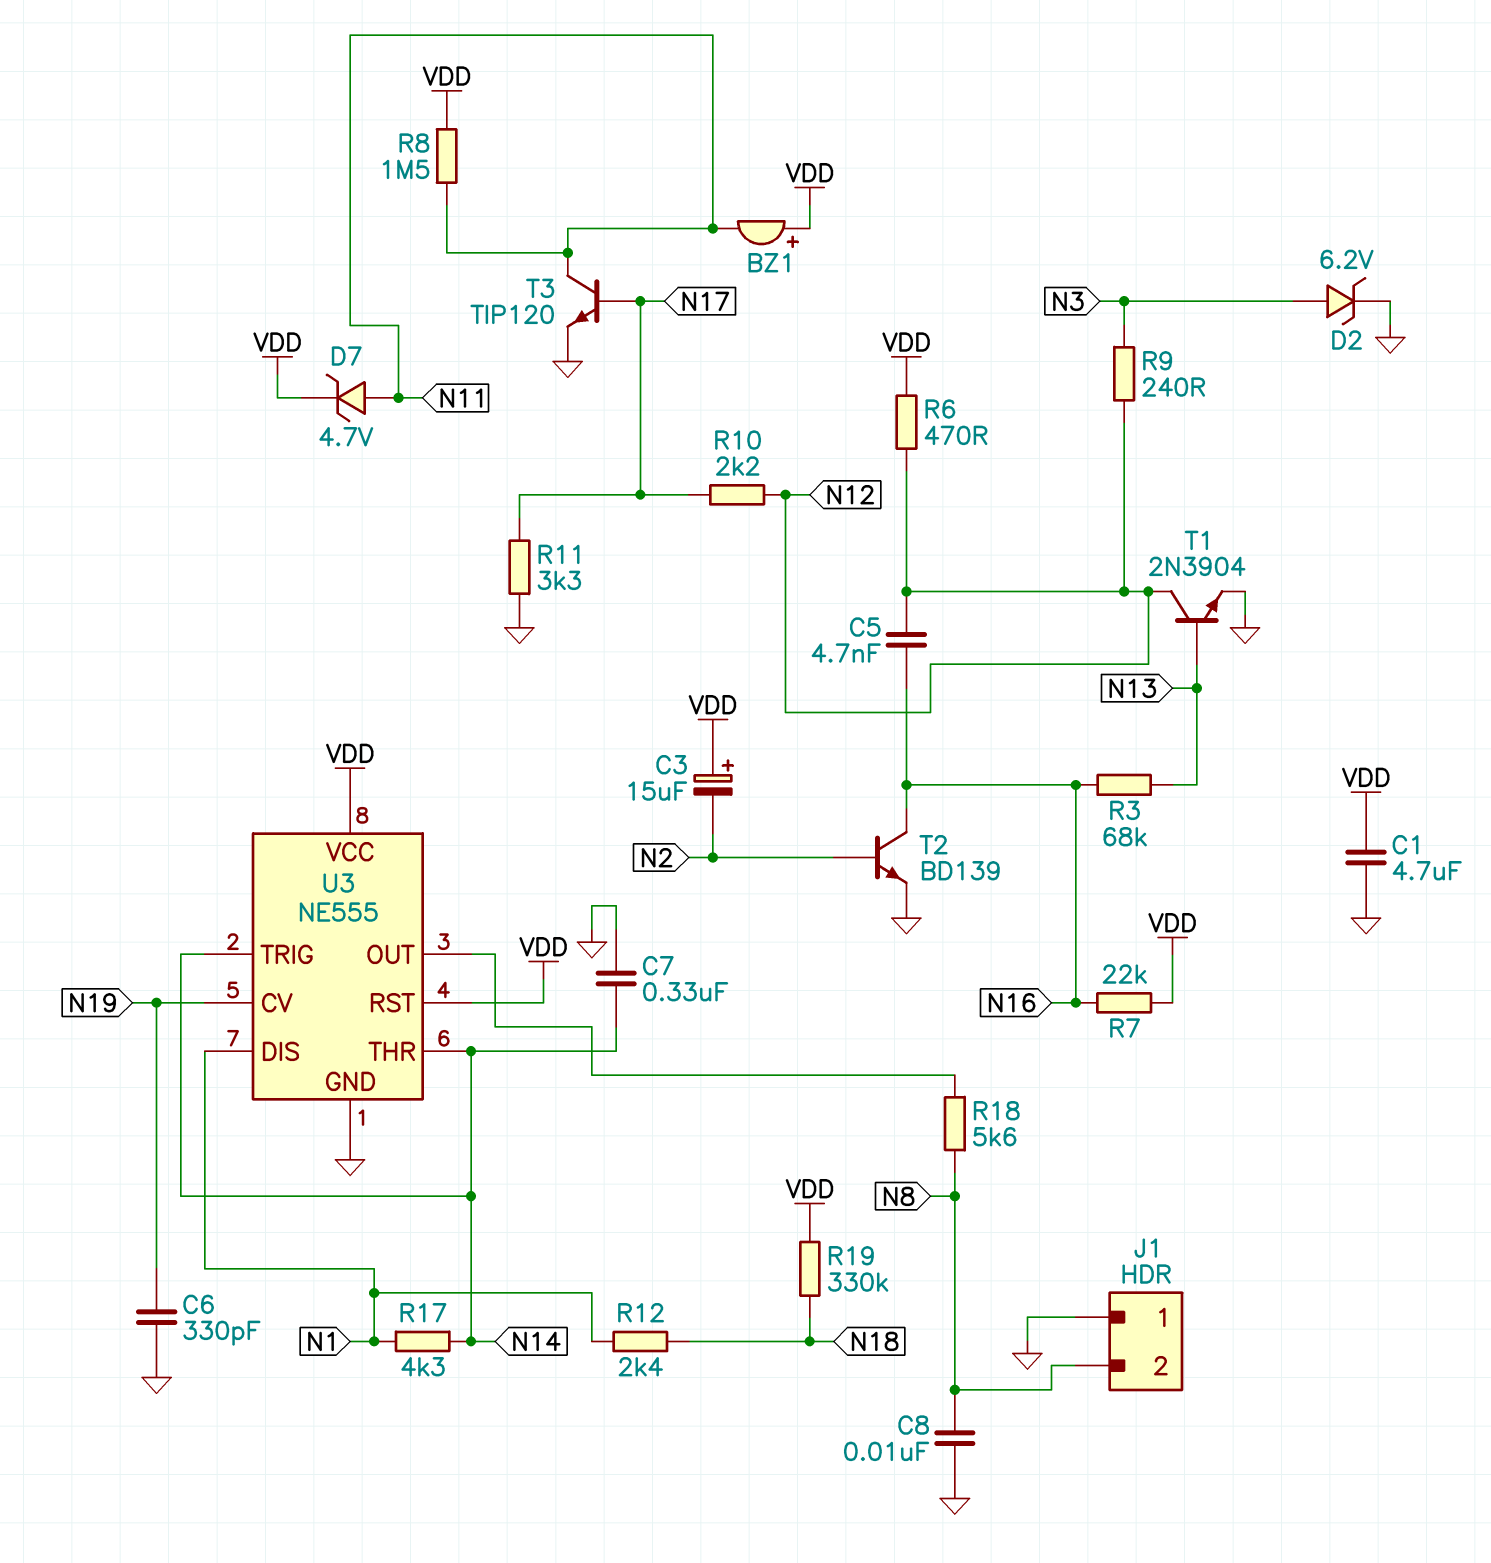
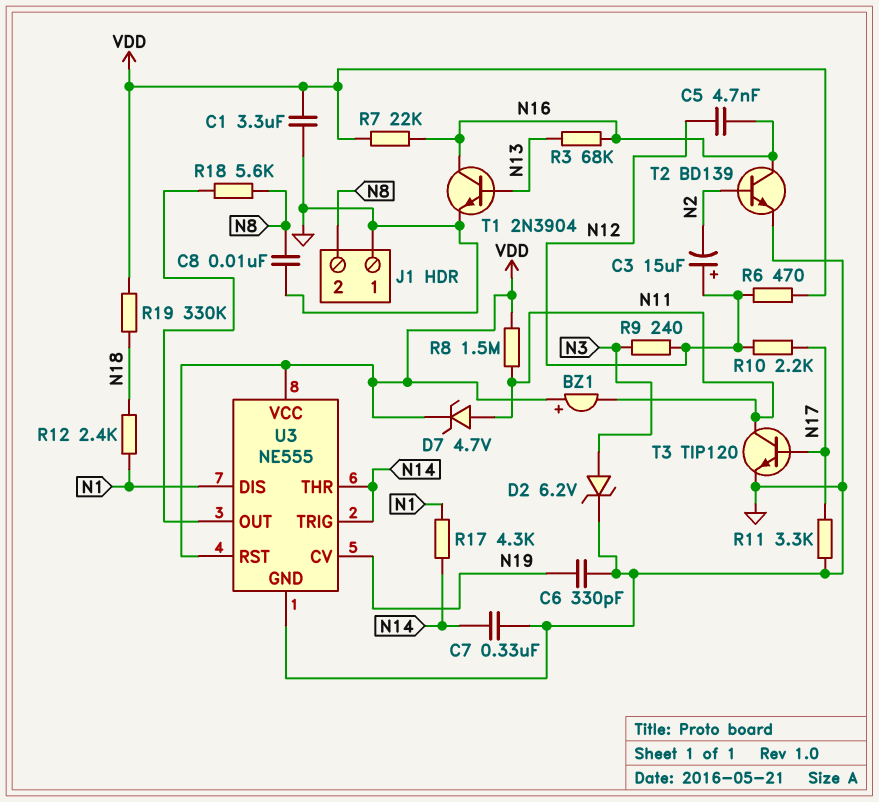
C1: 4.7uF (GND, VDD) -> 3.3uF (GND, VDD)
C3: 15uF (plus VDD, minus N2) -> 15uF (plus N12, minus N2)
T1: NPN 2N3904 (B N13, C N12, E GND) -> NPN 2N3904 (B N13, C N16, E GND)

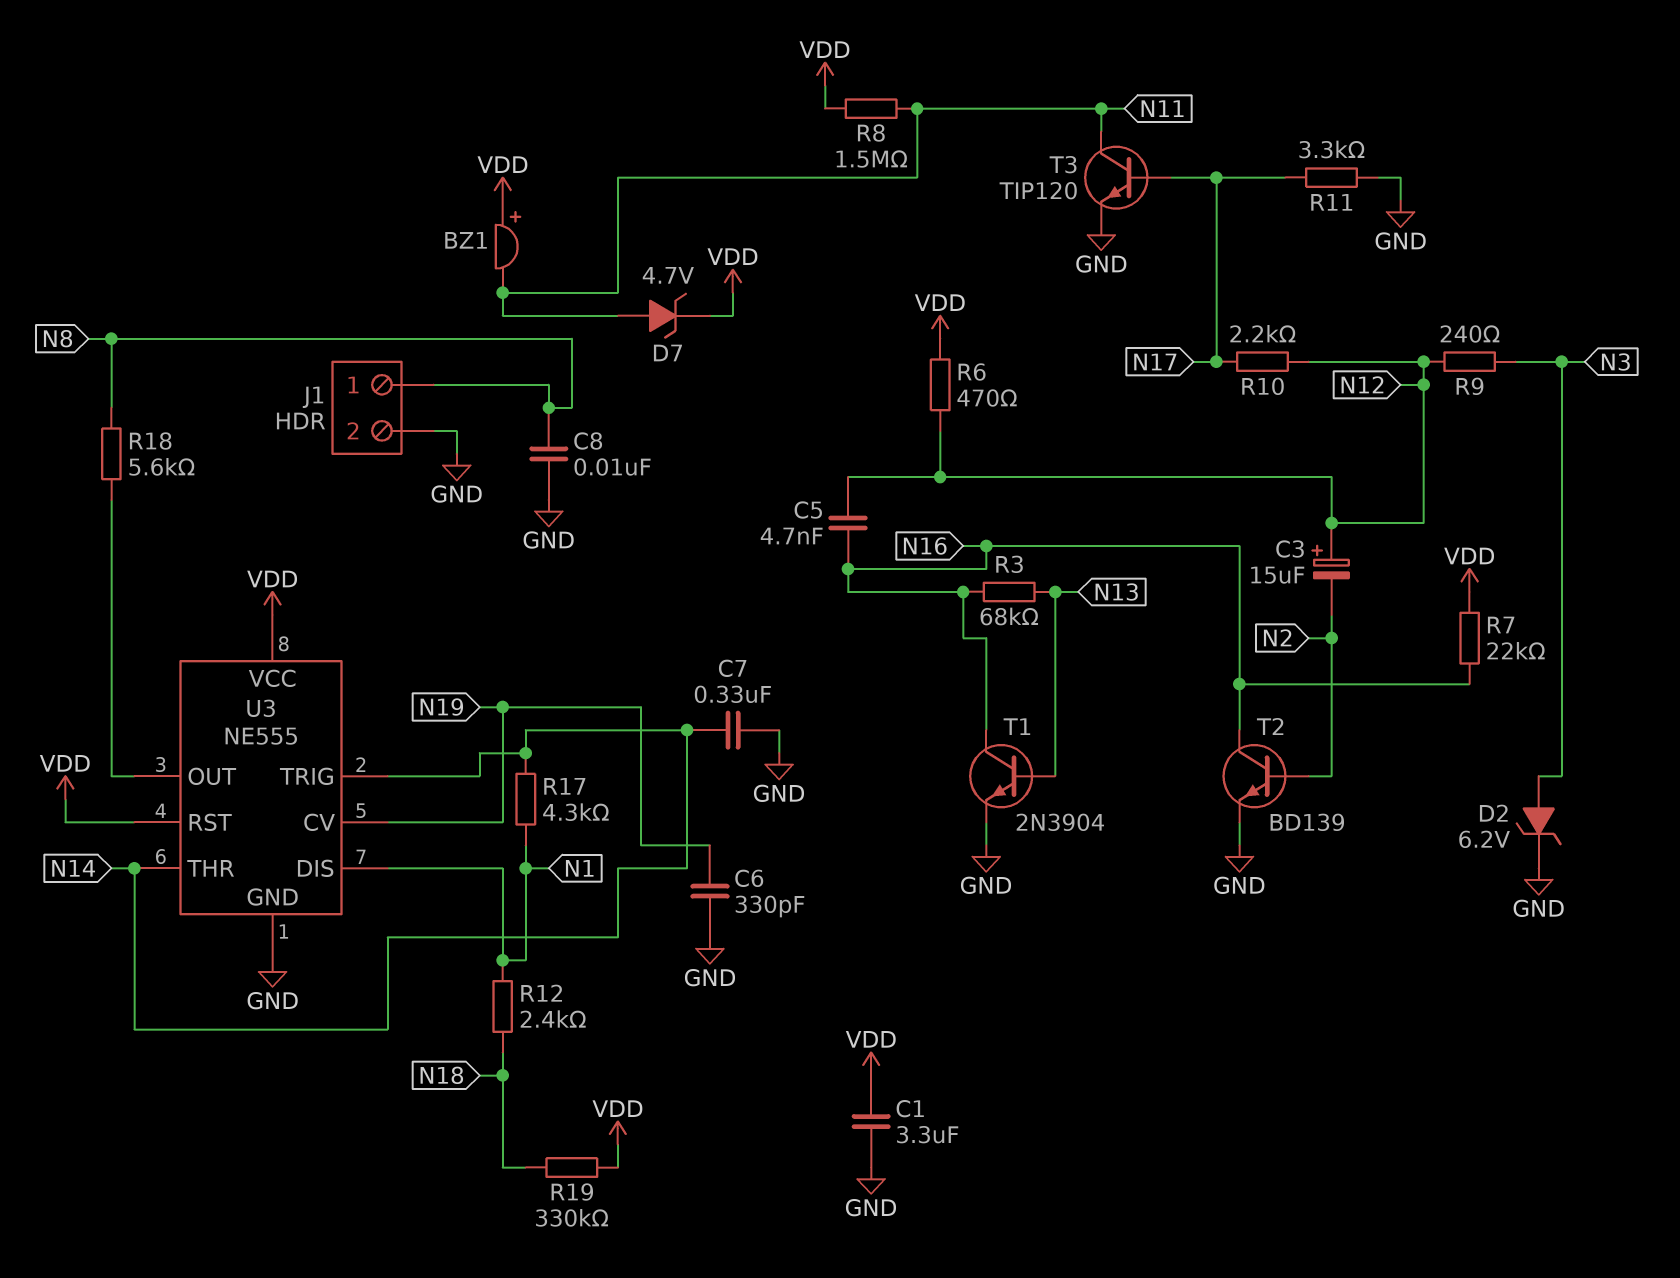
J1 pin 1: GND -> N8
J1 pin 2: N8 -> GND

